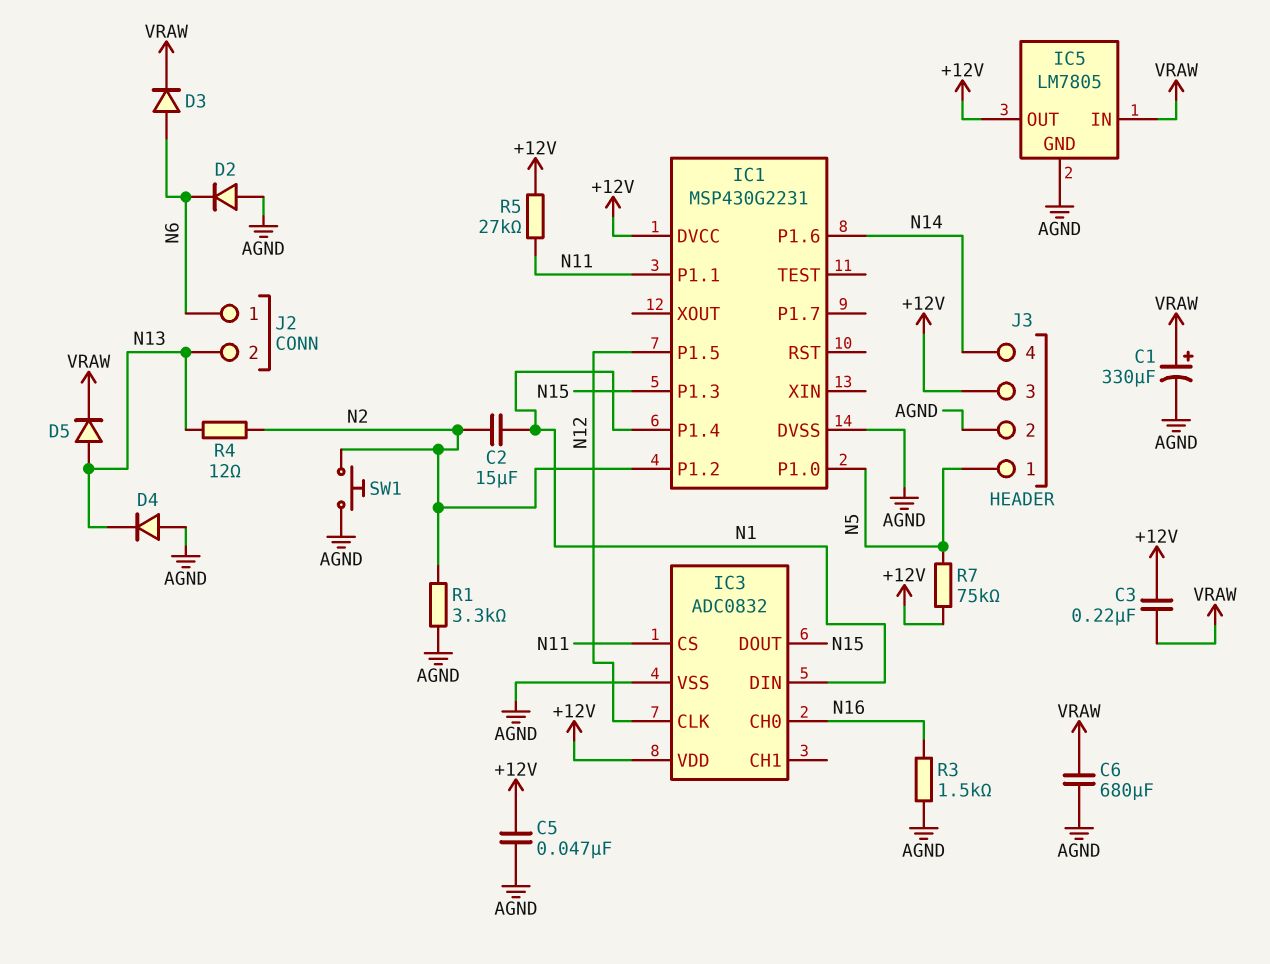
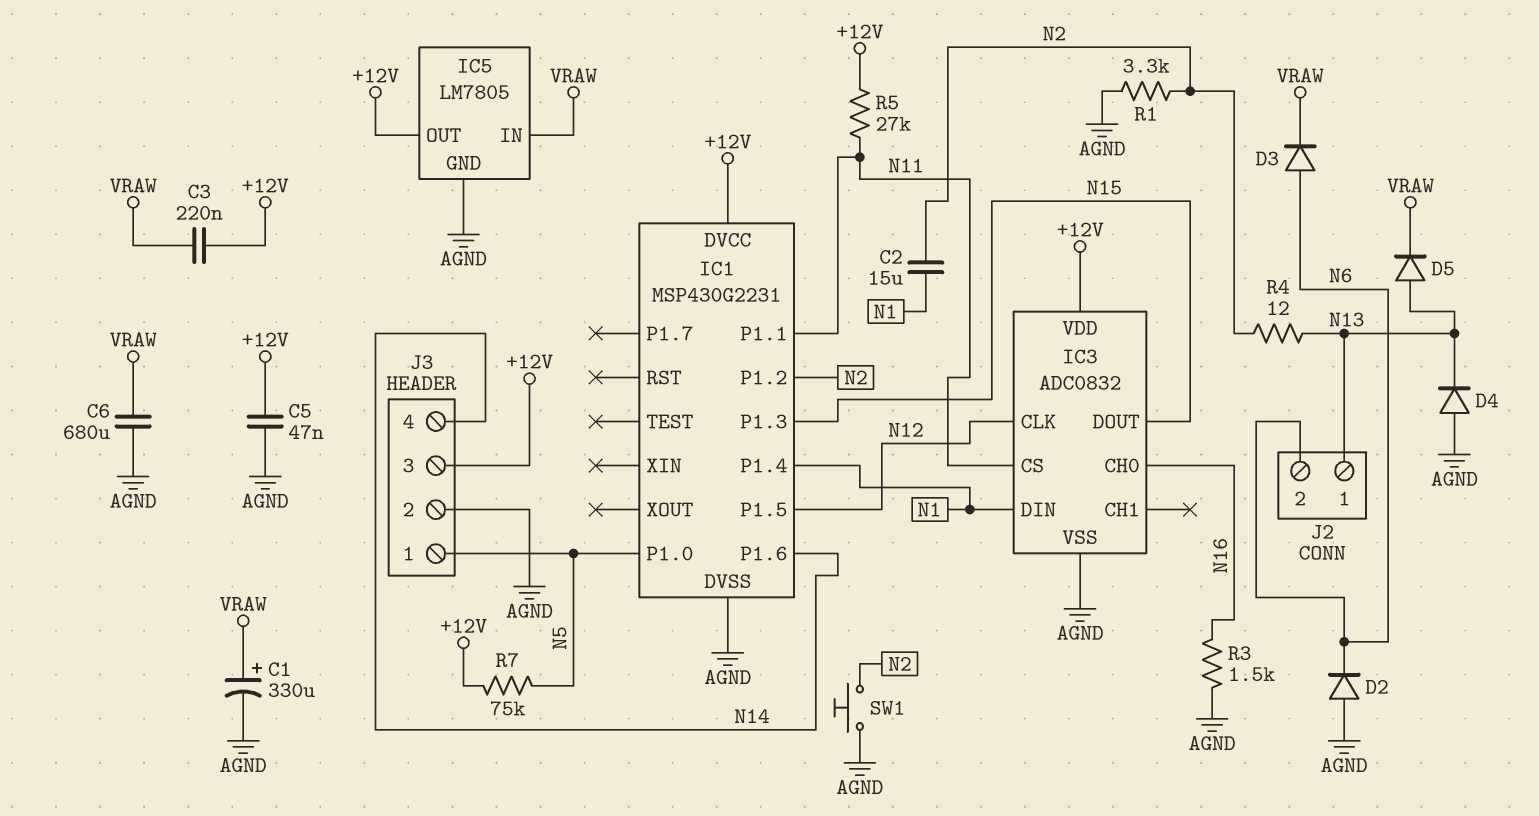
J2 pin 1: N6 -> N13
J2 pin 2: N13 -> N6

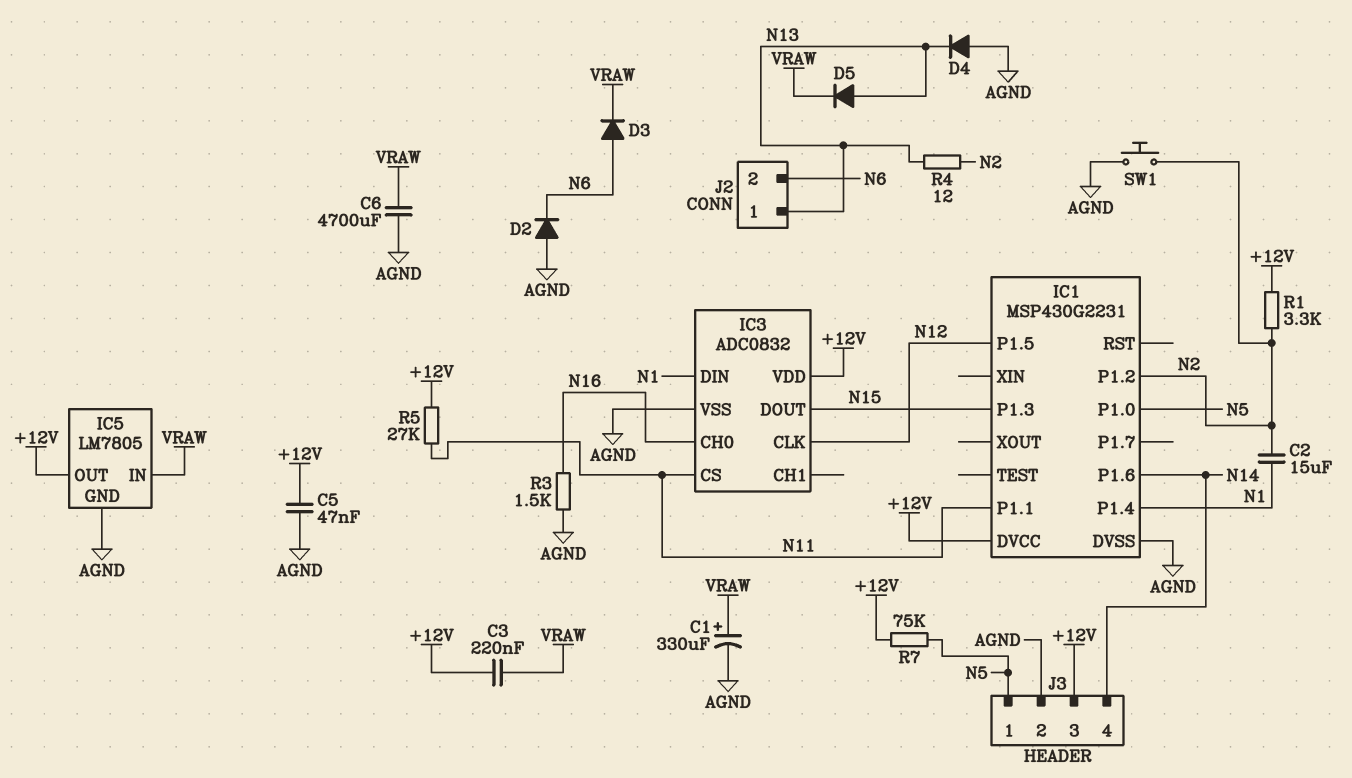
C6: 680uF (AGND, VRAW) -> 4700uF (AGND, VRAW)
R1: 3.3k (AGND, N2) -> 3.3k (+12V, N2)

